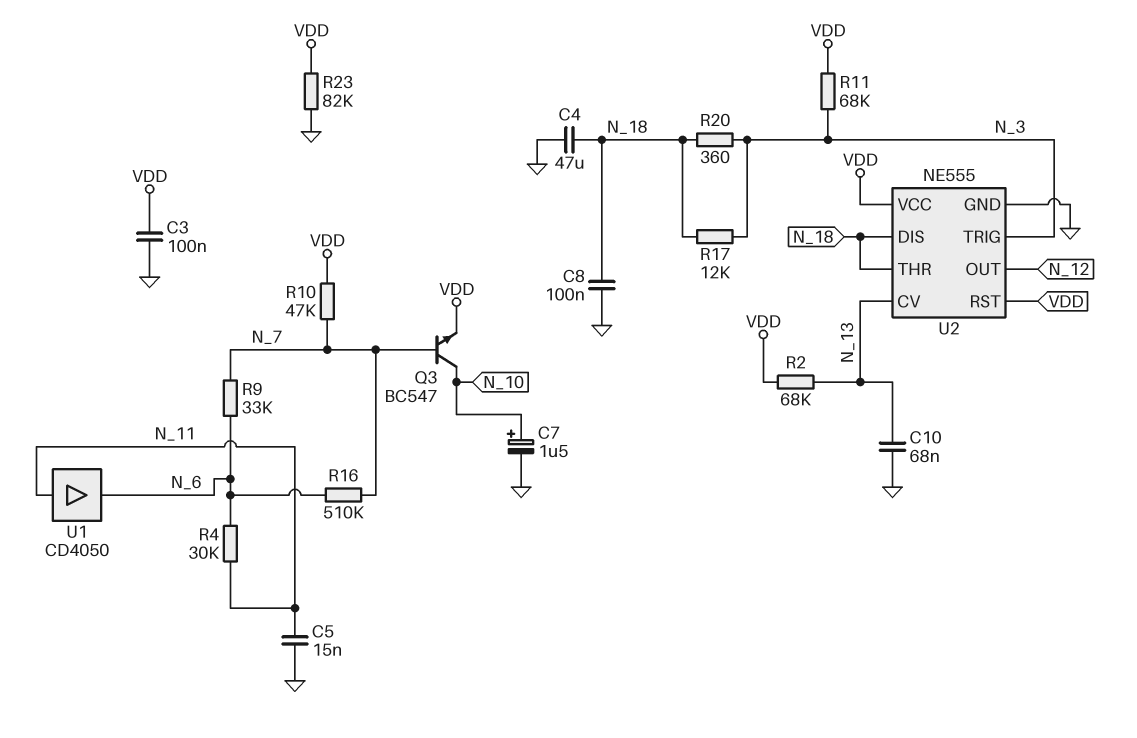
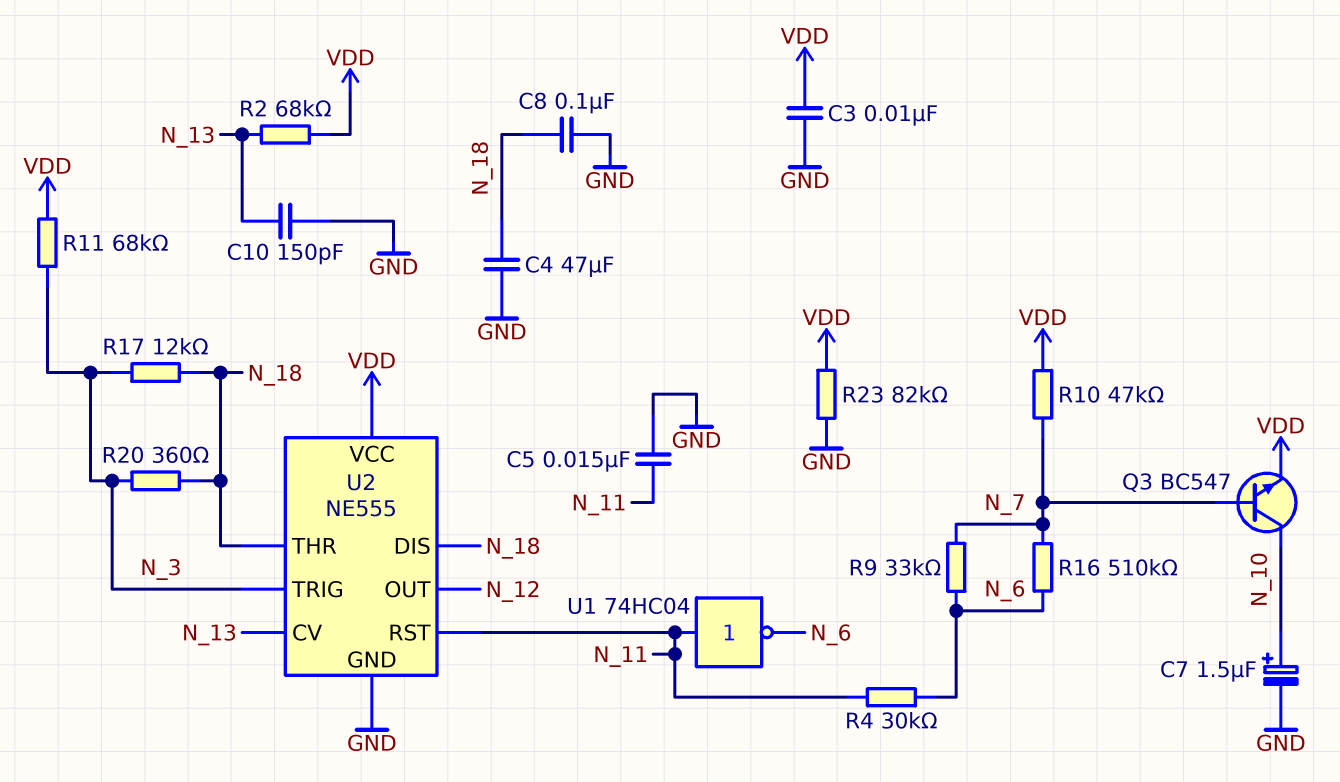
C3: 100nF (GND, VDD) -> 10nF (GND, VDD)
C10: 68nF (GND, N_13) -> 150pF (GND, N_13)
U1: buffer CD4050 (in N_11, out N_6) -> NOT 74HC04 (in N_11, out N_6)
U2 pin RST: VDD -> N_11

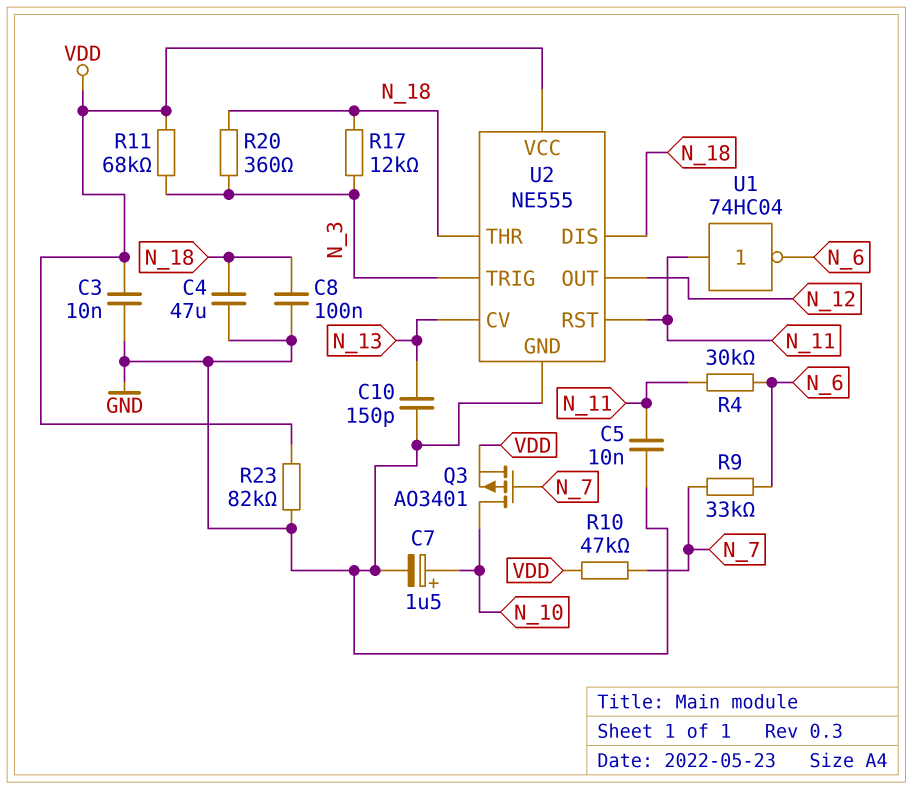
C5: 15nF (GND, N_11) -> 10nF (GND, N_11)
Q3: NPN BC547 (B N_7, C N_10, E VDD) -> PMOS AO3401 (G N_7, D N_10, S VDD)
R2: 68k (N_13, VDD) -> none
R16: 510k (N_6, N_7) -> none

